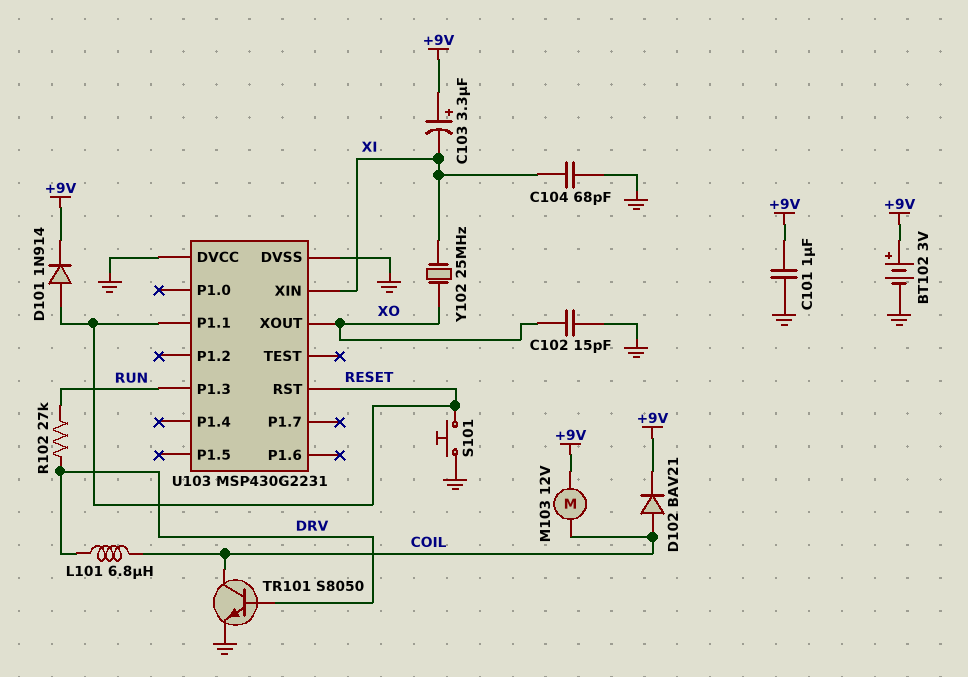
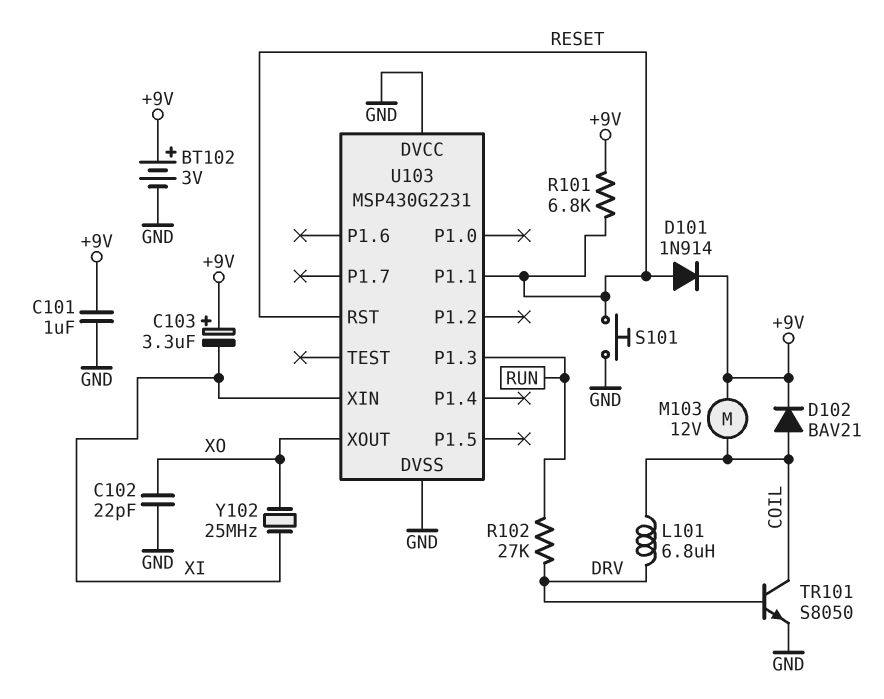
C102: 15pF (GND, XO) -> 22pF (GND, XO)
C104: 68pF (GND, XI) -> none
R101: none -> 6.8k (+9V, RESET)

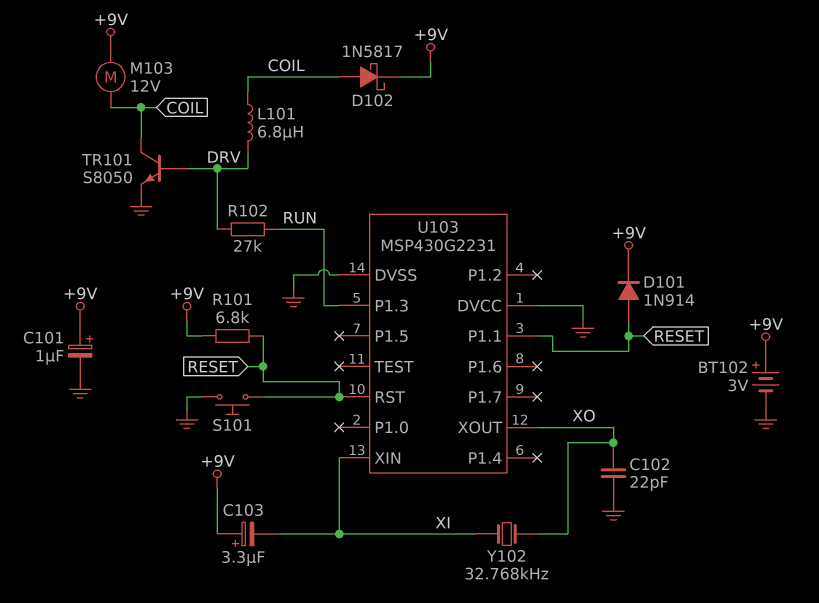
C101: 1uF (+9V, GND) -> 1uF (plus +9V, minus GND)
D102: diode BAV21 (A COIL, K +9V) -> schottky 1N5817 (A COIL, K +9V)
Y102: 25MHz (XI, XO) -> 32.768kHz (XI, XO)

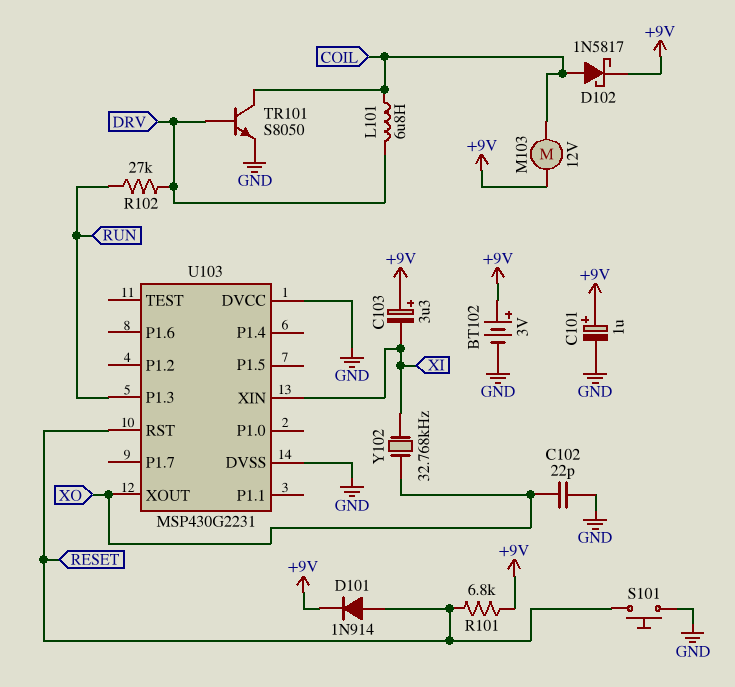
U103 pin P1.1: RESET -> none

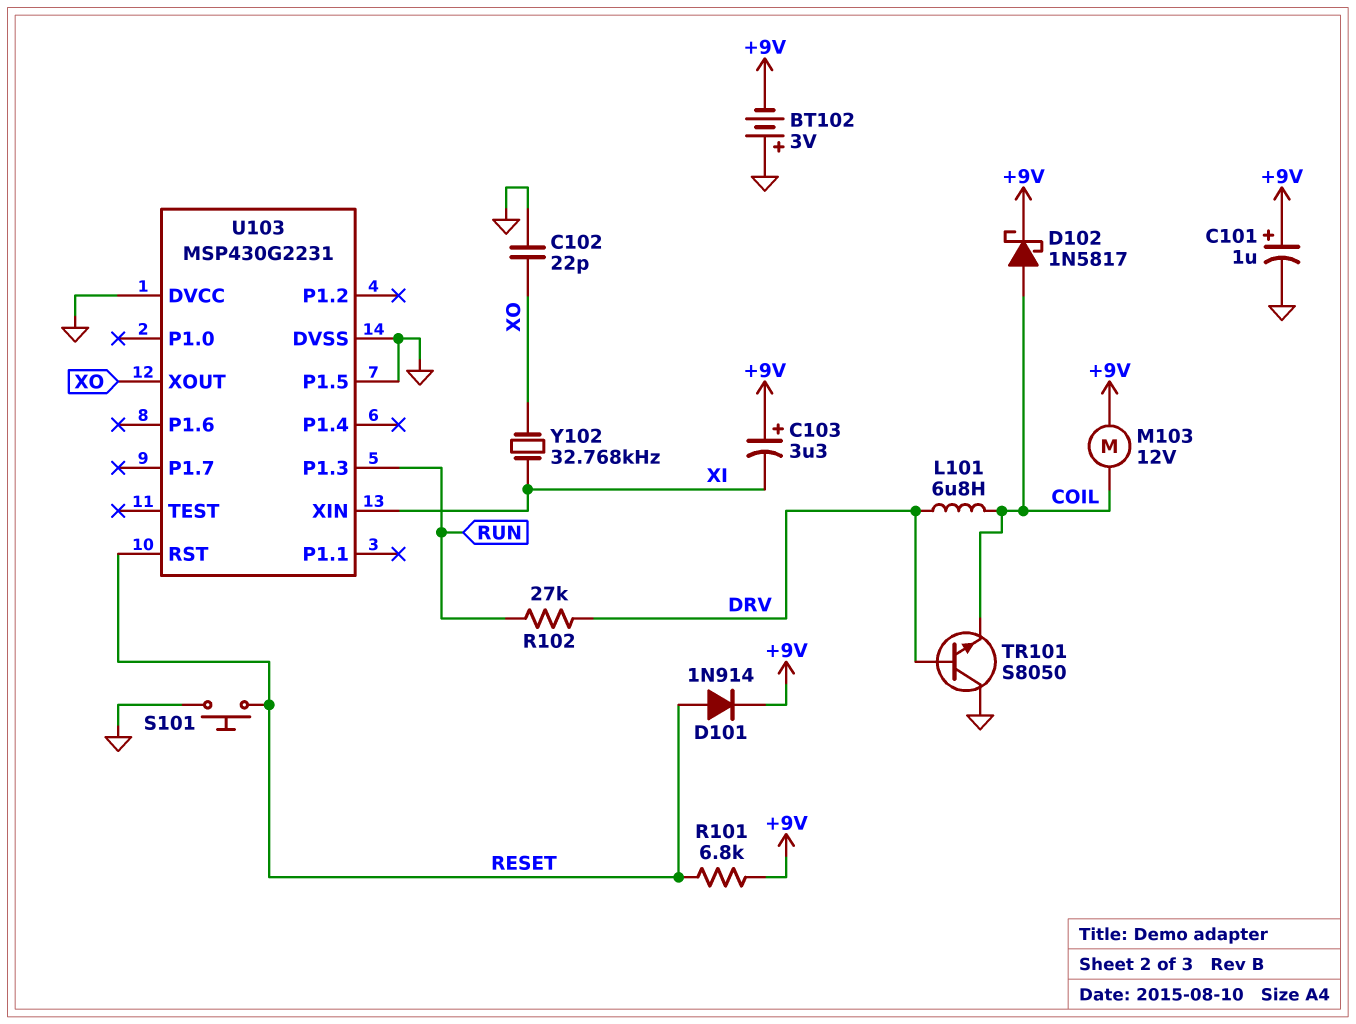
BT102: 3V (plus +9V, minus GND) -> 3V (plus GND, minus +9V)
TR101: NPN S8050 (B DRV, C COIL, E GND) -> NPN S8050 (B DRV, C GND, E COIL)
U103 pin P1.5: none -> GND

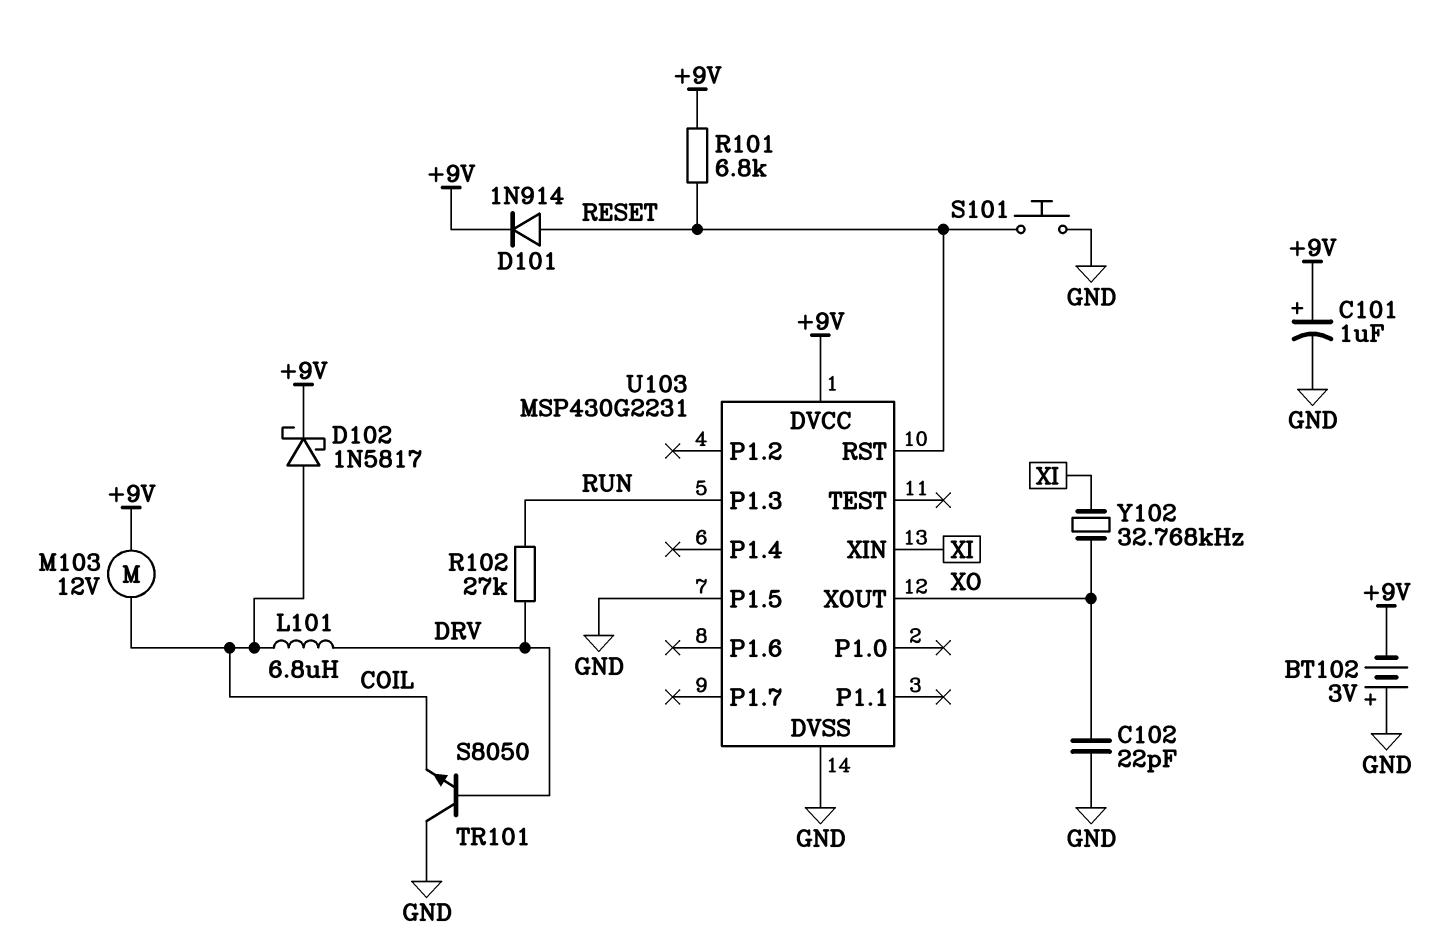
C103: 3.3uF (plus +9V, minus XI) -> none
U103 pin DVCC: GND -> +9V

